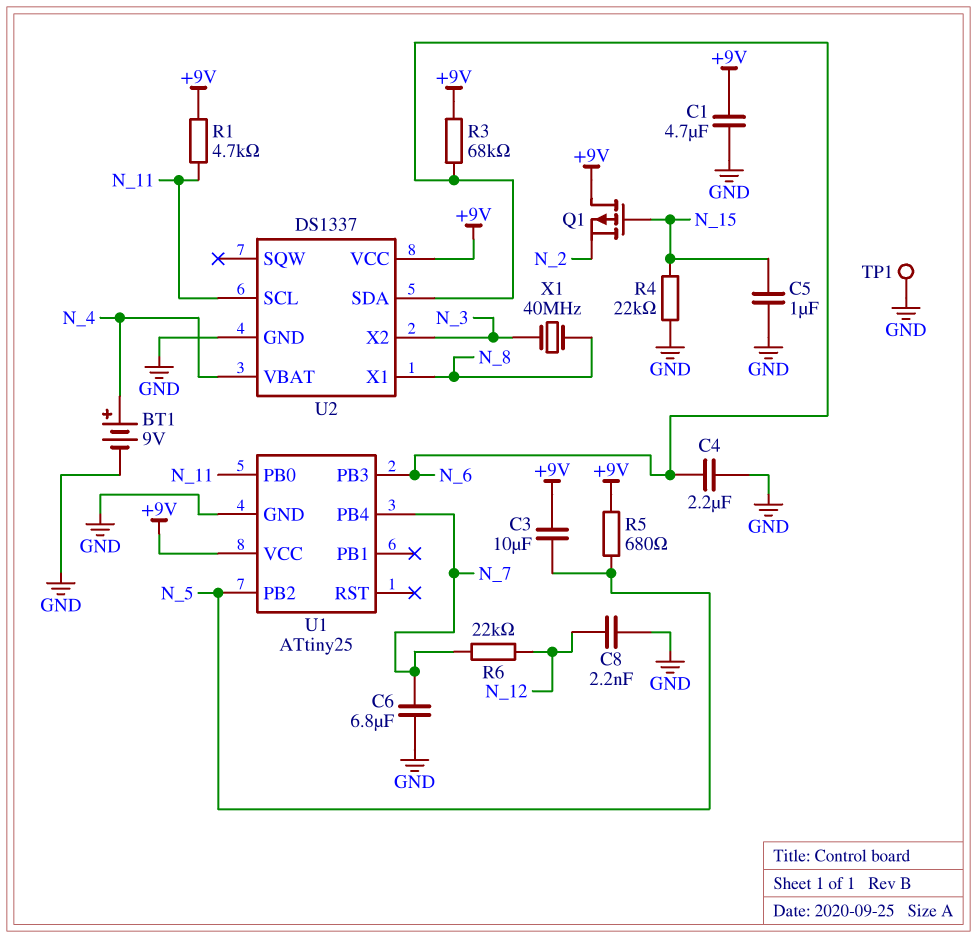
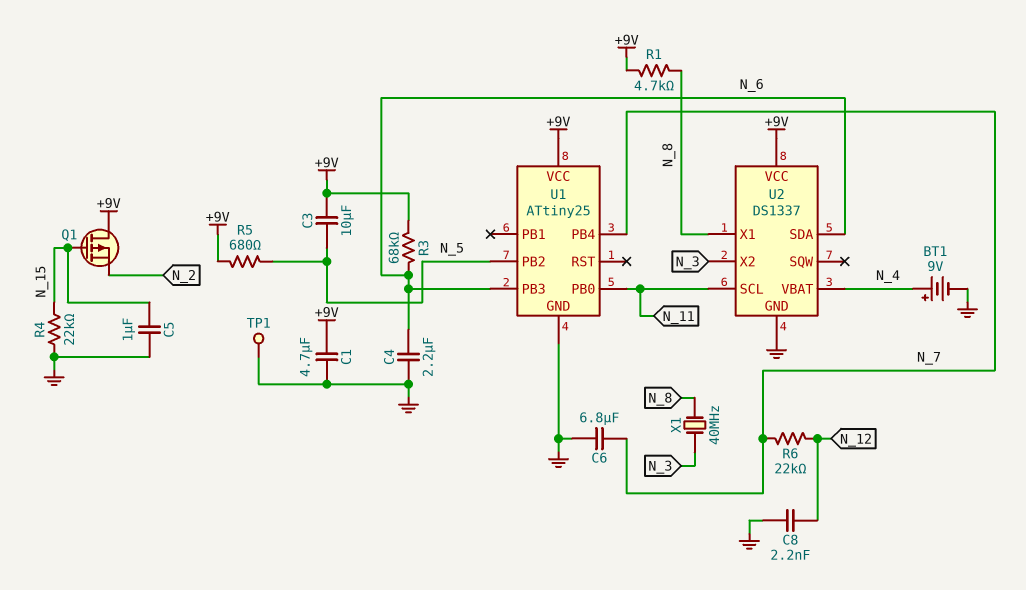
R1: 4.7k (+9V, N_11) -> 4.7k (+9V, N_8)

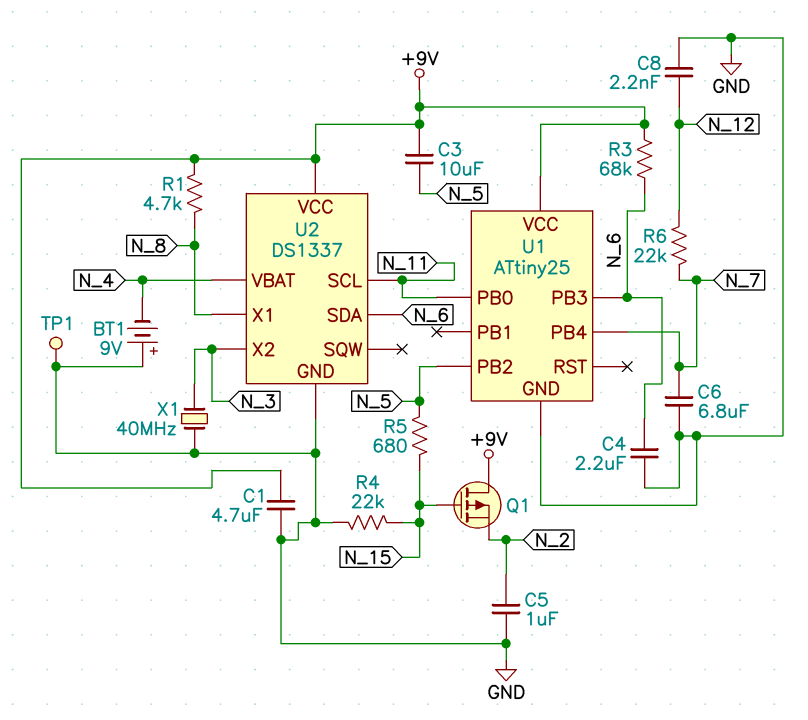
BT1: 9V (plus N_4, minus GND) -> 9V (plus GND, minus N_4)
C5: 1uF (GND, N_15) -> 1uF (GND, N_2)
R5: 680 (+9V, N_5) -> 680 (N_5, N_15)
X1: 40MHz (N_3, N_8) -> 40MHz (GND, N_3)

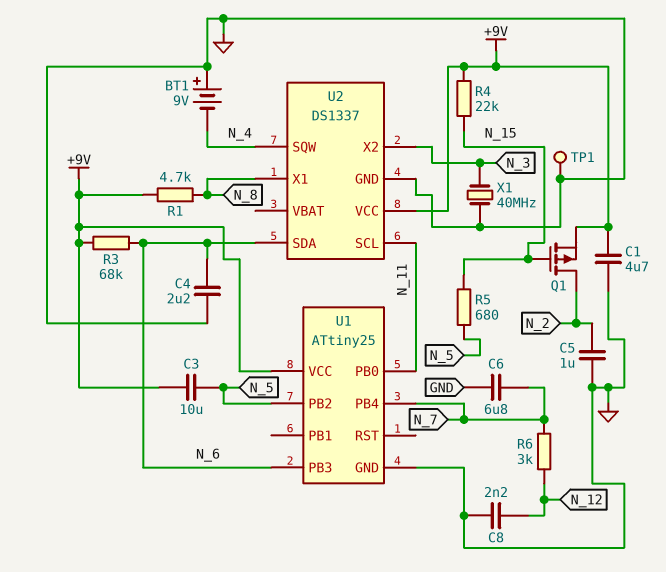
Q1: PMOS (G N_15, D +9V, S N_2) -> PMOS (G N_15, D N_2, S +9V)
R4: 22k (GND, N_15) -> 22k (+9V, N_15)
R6: 22k (N_7, N_12) -> 3k (N_7, N_12)
U2 pin SQW: none -> N_4
U2 pin VBAT: N_4 -> none

